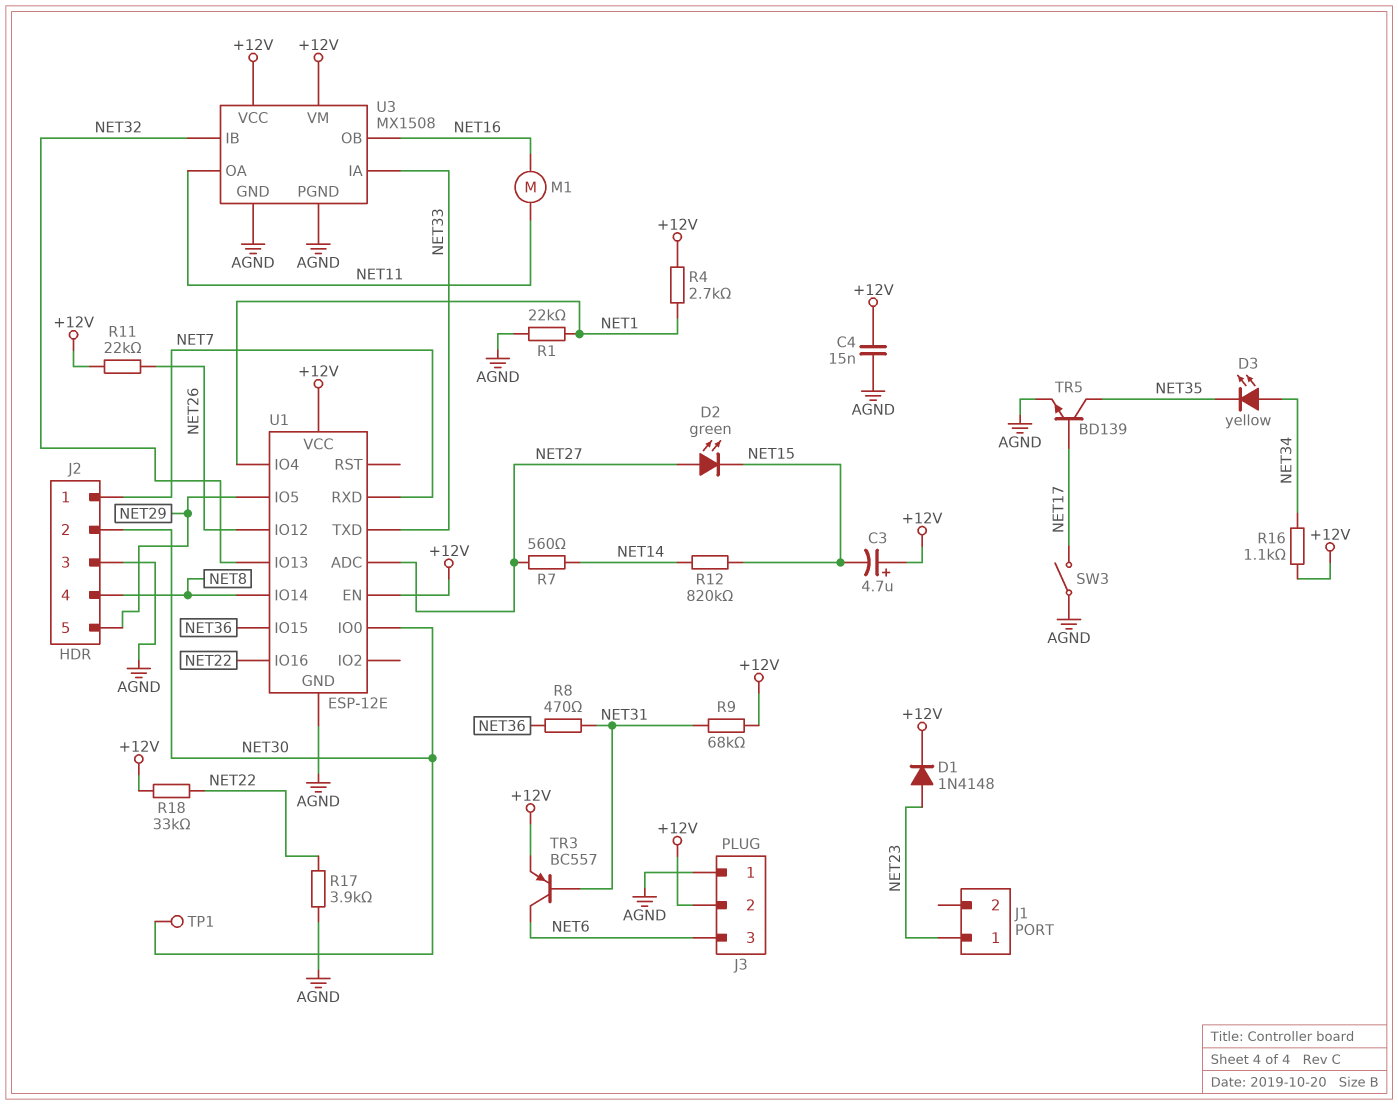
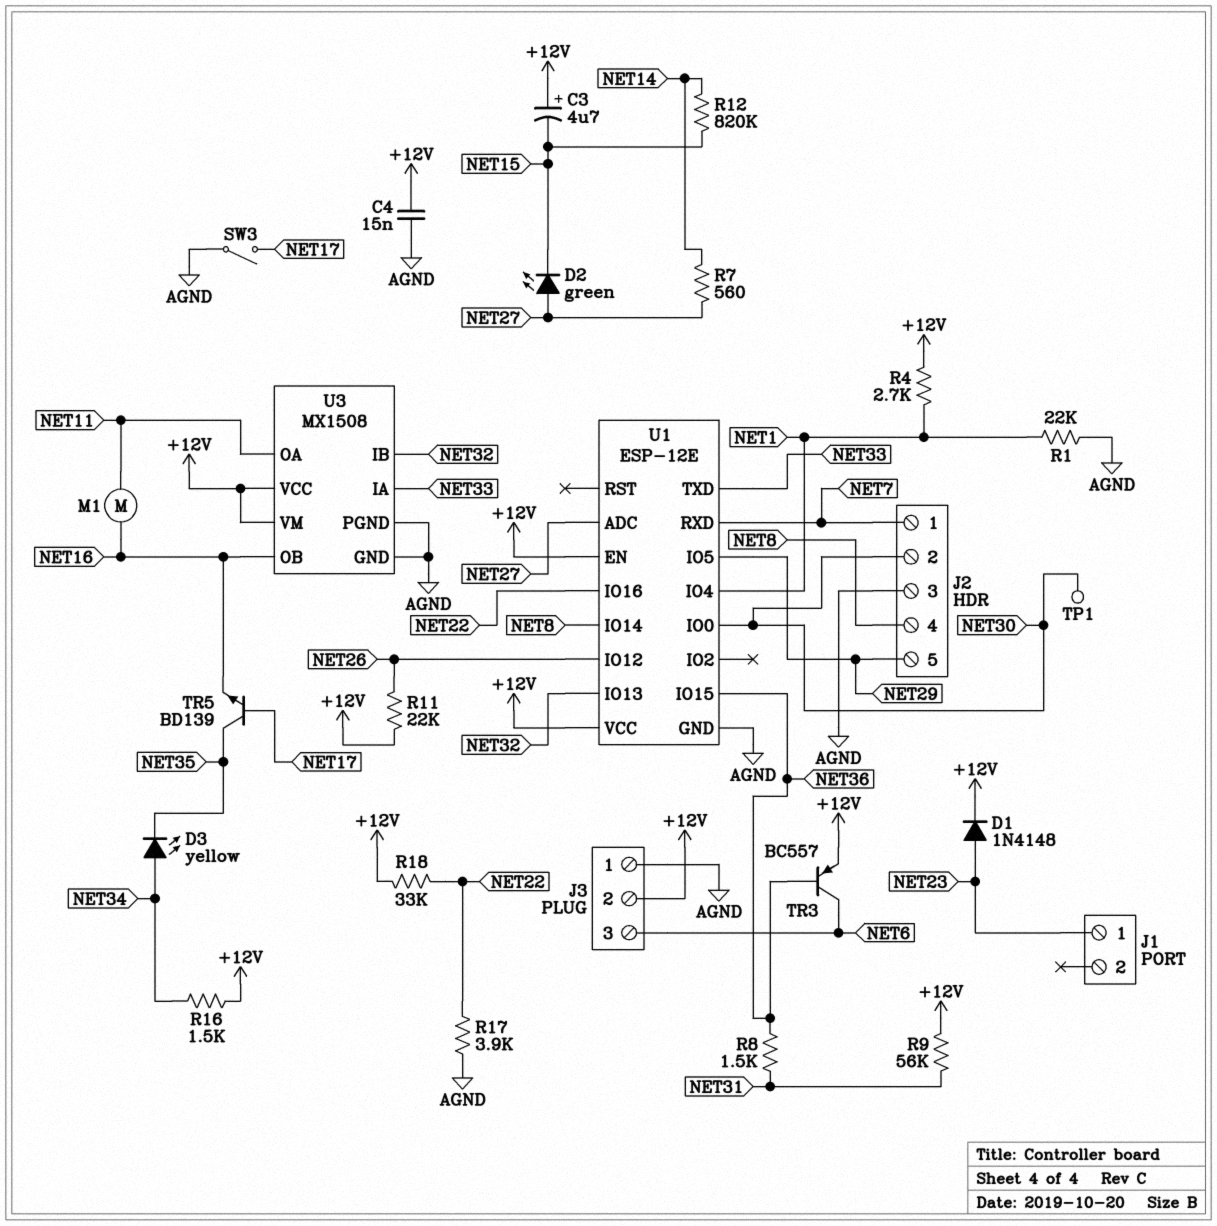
R8: 470 (NET31, NET36) -> 1.5k (NET31, NET36)
R9: 68k (+12V, NET31) -> 56k (+12V, NET31)
R16: 1.1k (+12V, NET34) -> 1.5k (+12V, NET34)
TR3: PNP BC557 (B NET31, C NET6, E +12V) -> PNP BC557 (B NET36, C NET6, E +12V)
TR5: NPN BD139 (B NET17, C NET35, E AGND) -> NPN BD139 (B NET17, C NET35, E NET16)

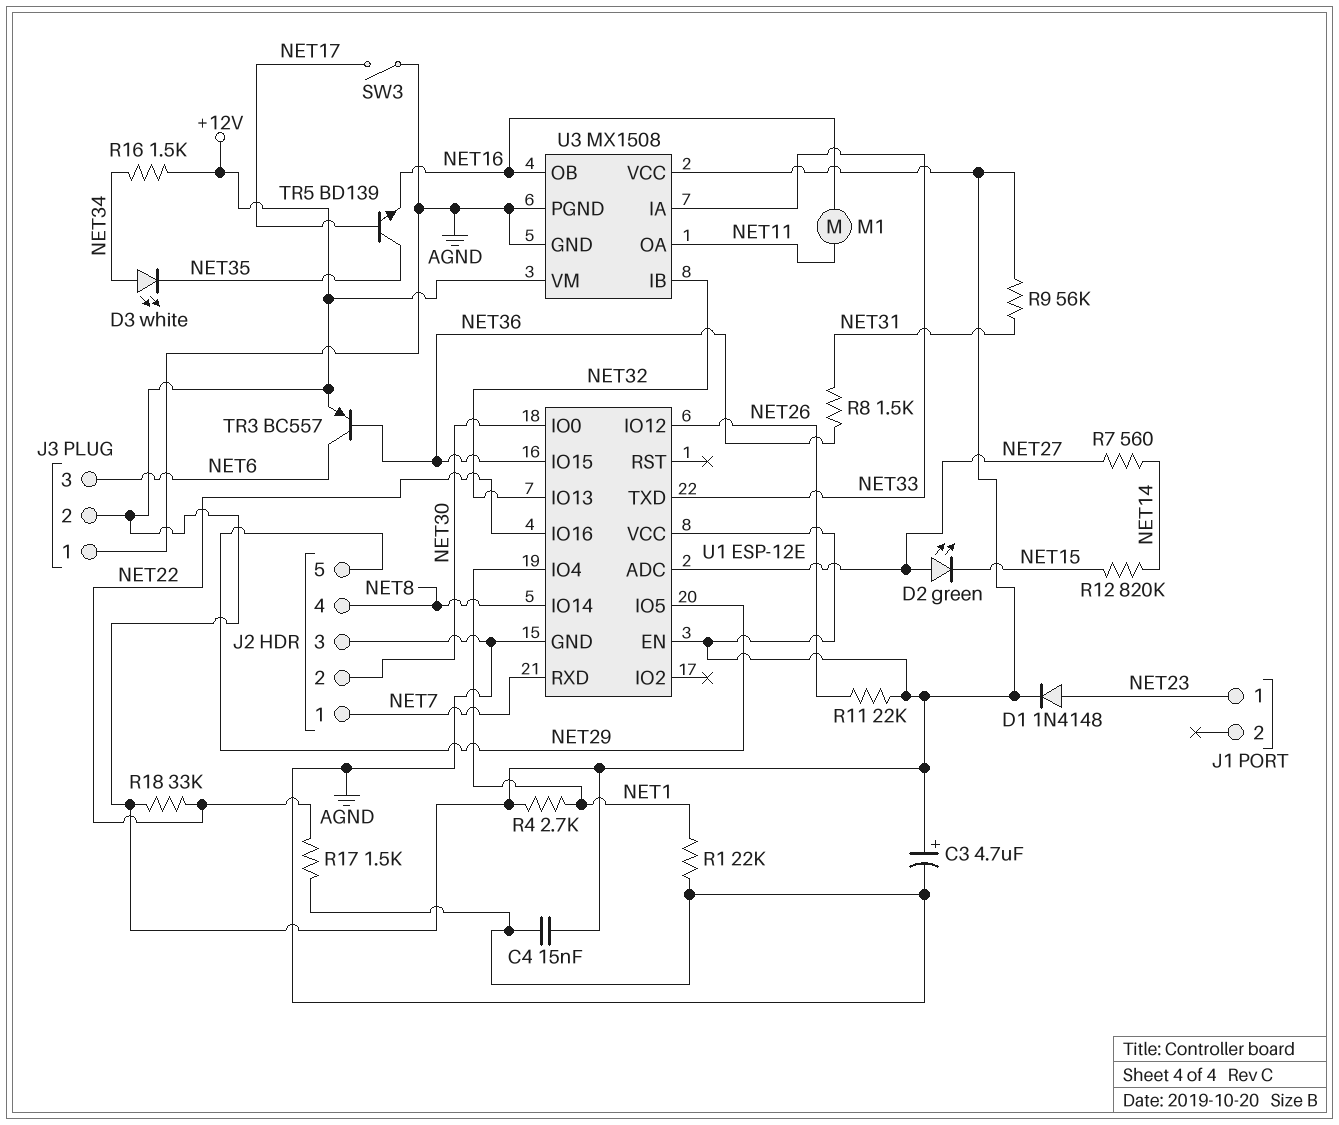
C3: 4.7uF (plus +12V, minus NET15) -> 4.7uF (plus +12V, minus AGND)
D3: LED yellow (A NET34, K NET35) -> LED white (A NET34, K NET35)
R17: 3.9k (AGND, NET22) -> 1.5k (AGND, NET22)
TP1: test point (NET30) -> none

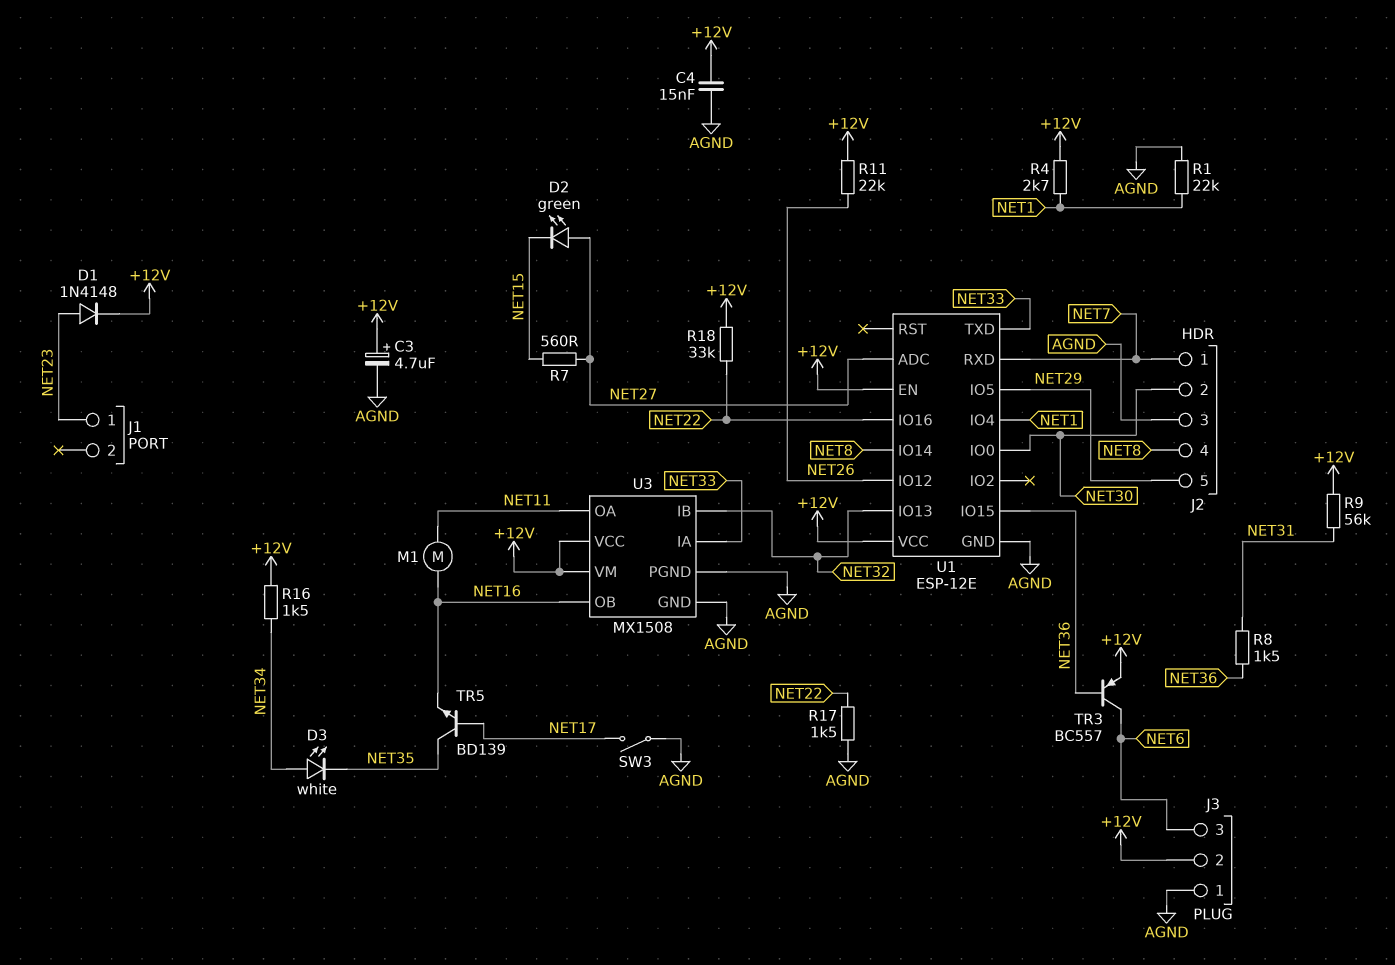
R7: 560 (NET14, NET27) -> 560 (NET15, NET27)
R12: 820k (NET14, NET15) -> none

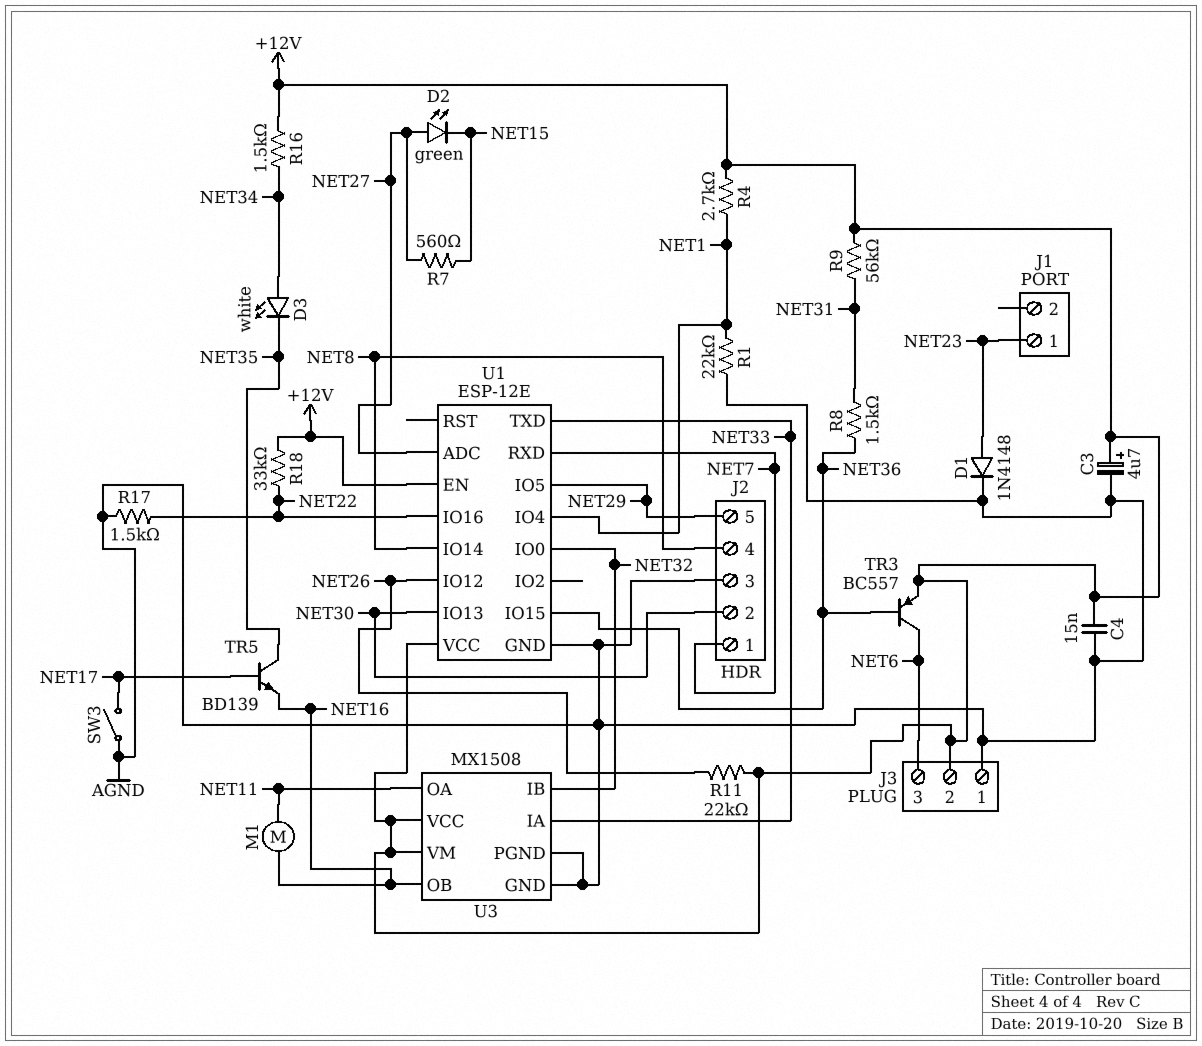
D1: diode 1N4148 (A NET23, K +12V) -> diode 1N4148 (A NET23, K AGND)
U1 pin IO0: NET30 -> NET32
U1 pin IO13: NET32 -> NET30

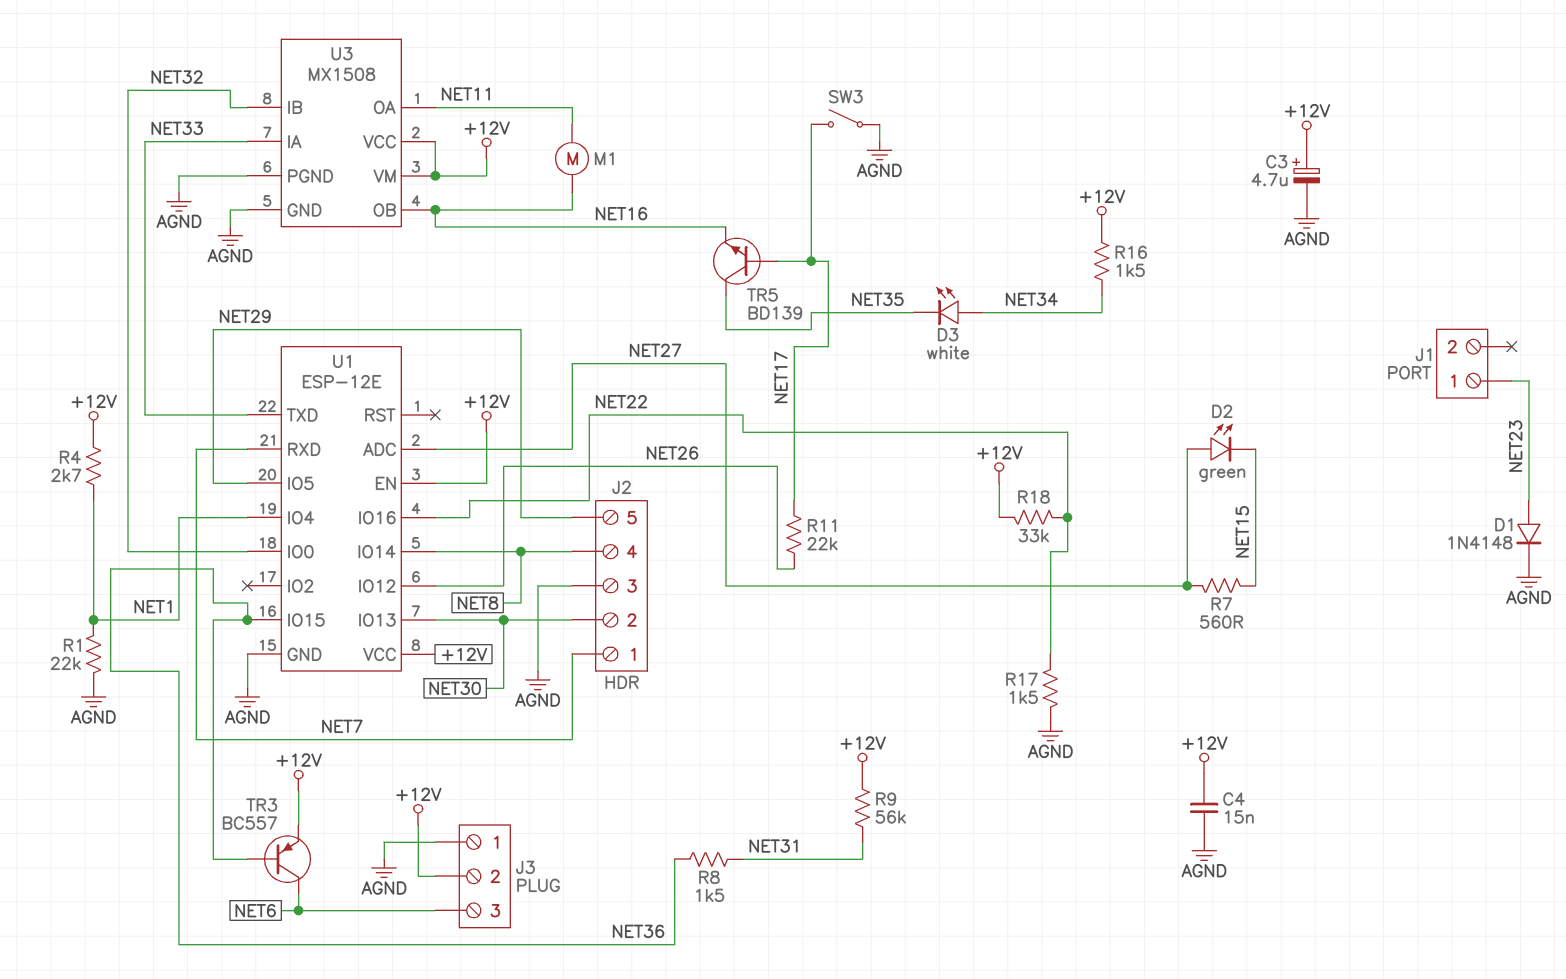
R11: 22k (+12V, NET26) -> 22k (NET17, NET26)

